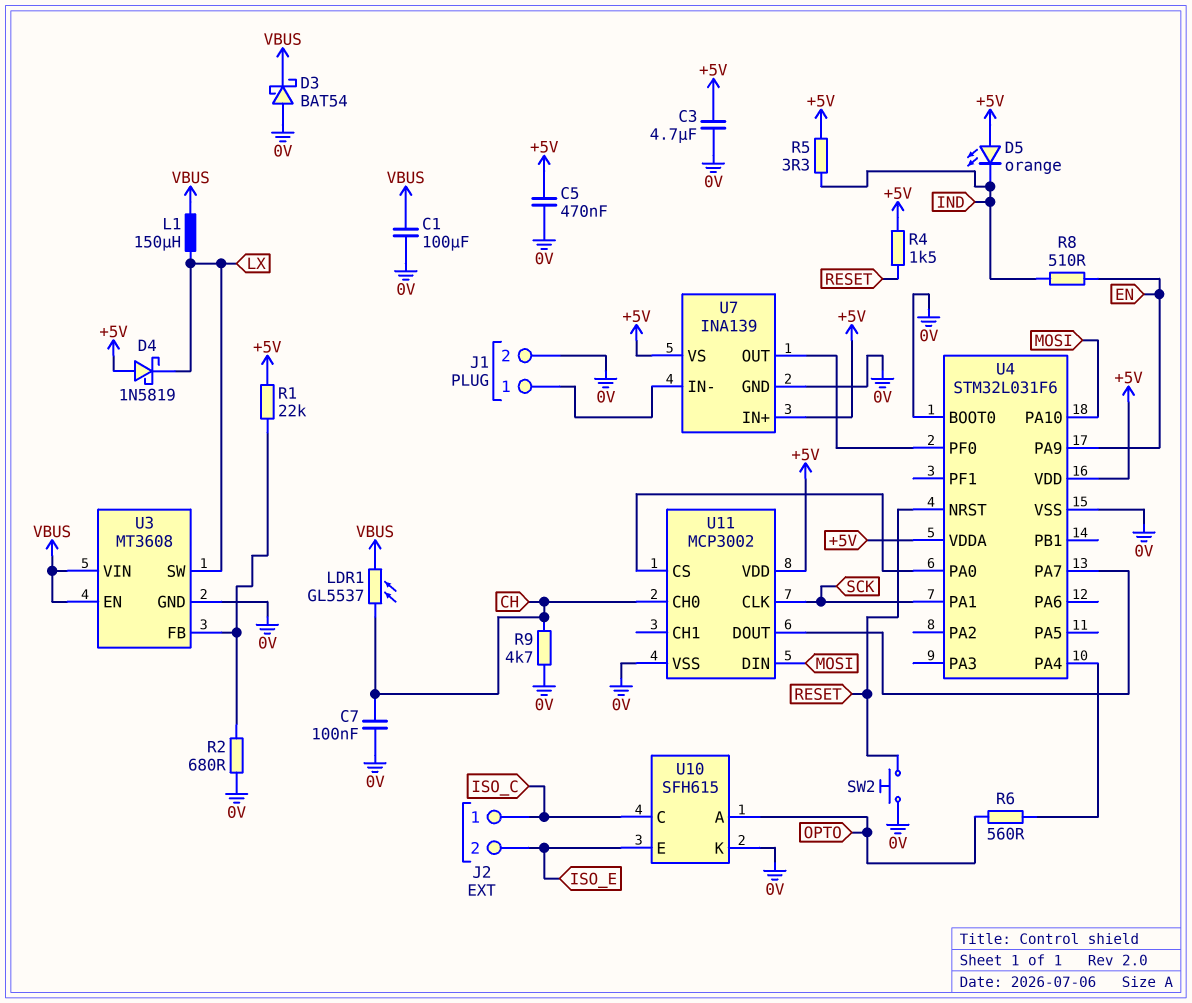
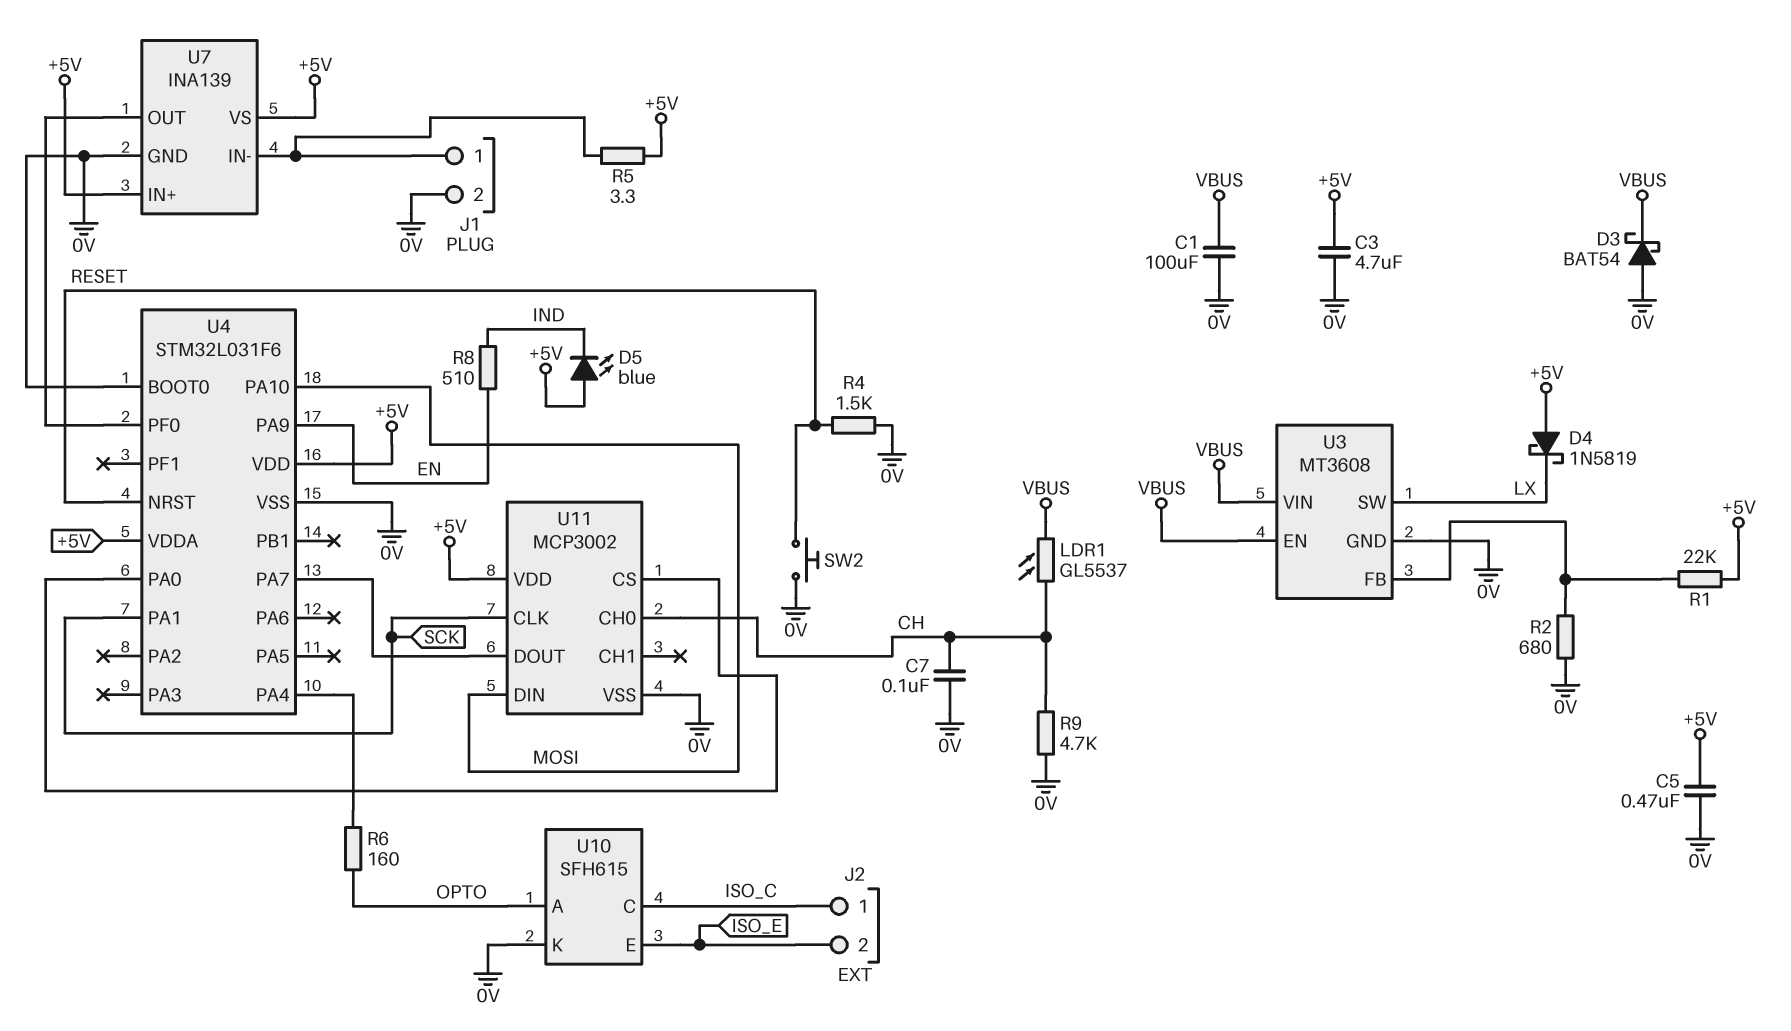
D5: LED orange (A +5V, K IND) -> LED blue (A +5V, K IND)
L1: 150uH (LX, VBUS) -> none
R4: 1.5k (+5V, RESET) -> 1.5k (0V, RESET)
R5: 3.3 (+5V, IND) -> 3.3 (+5V, J1/1)
R6: 560 (OPTO, U4/PA4) -> 160 (OPTO, U4/PA4)

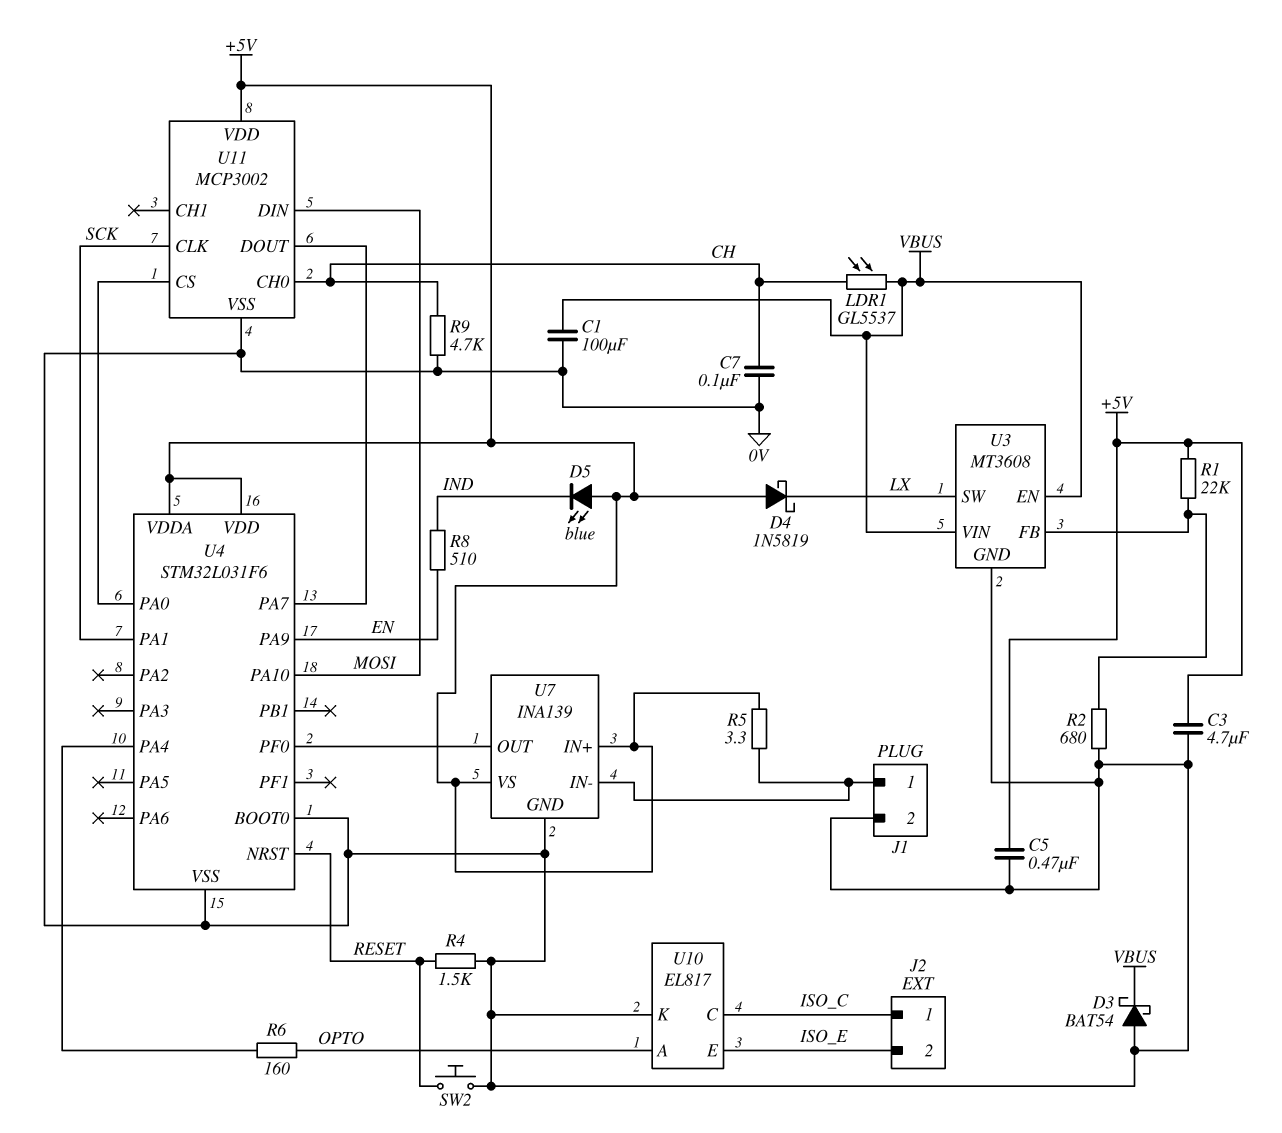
U10: SFH615 -> EL817

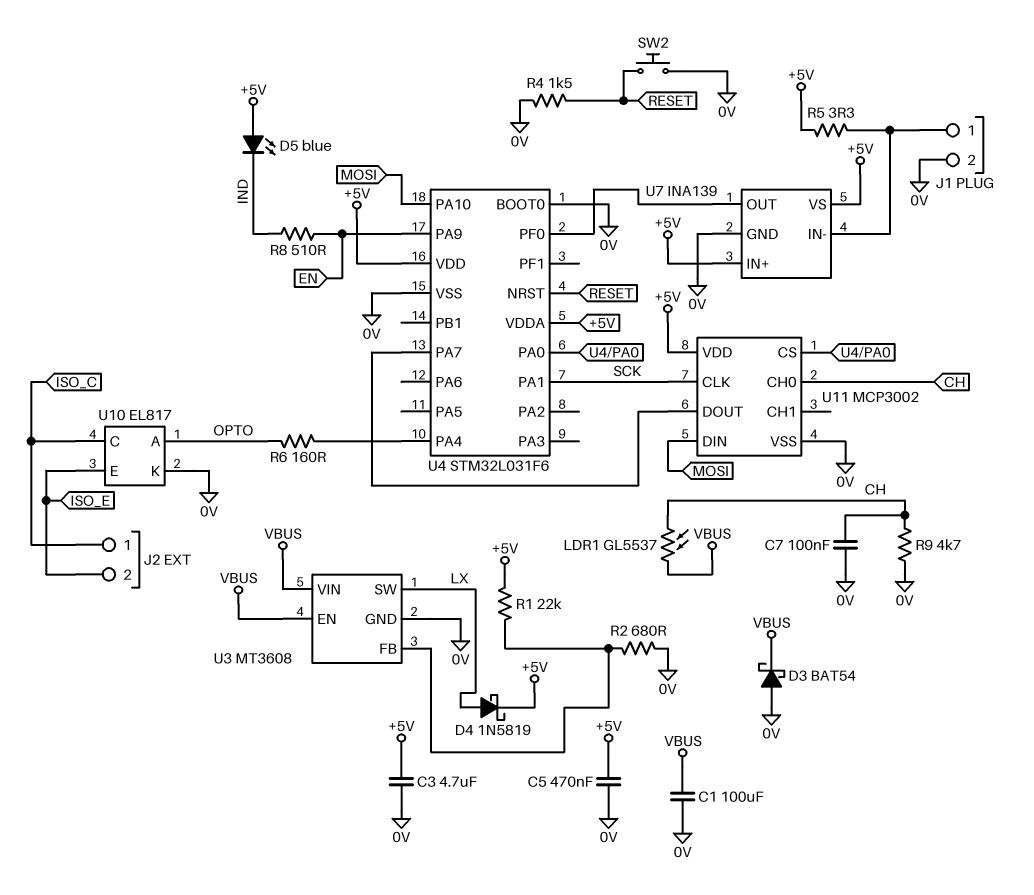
D4: schottky 1N5819 (A +5V, K LX) -> schottky 1N5819 (A LX, K +5V)

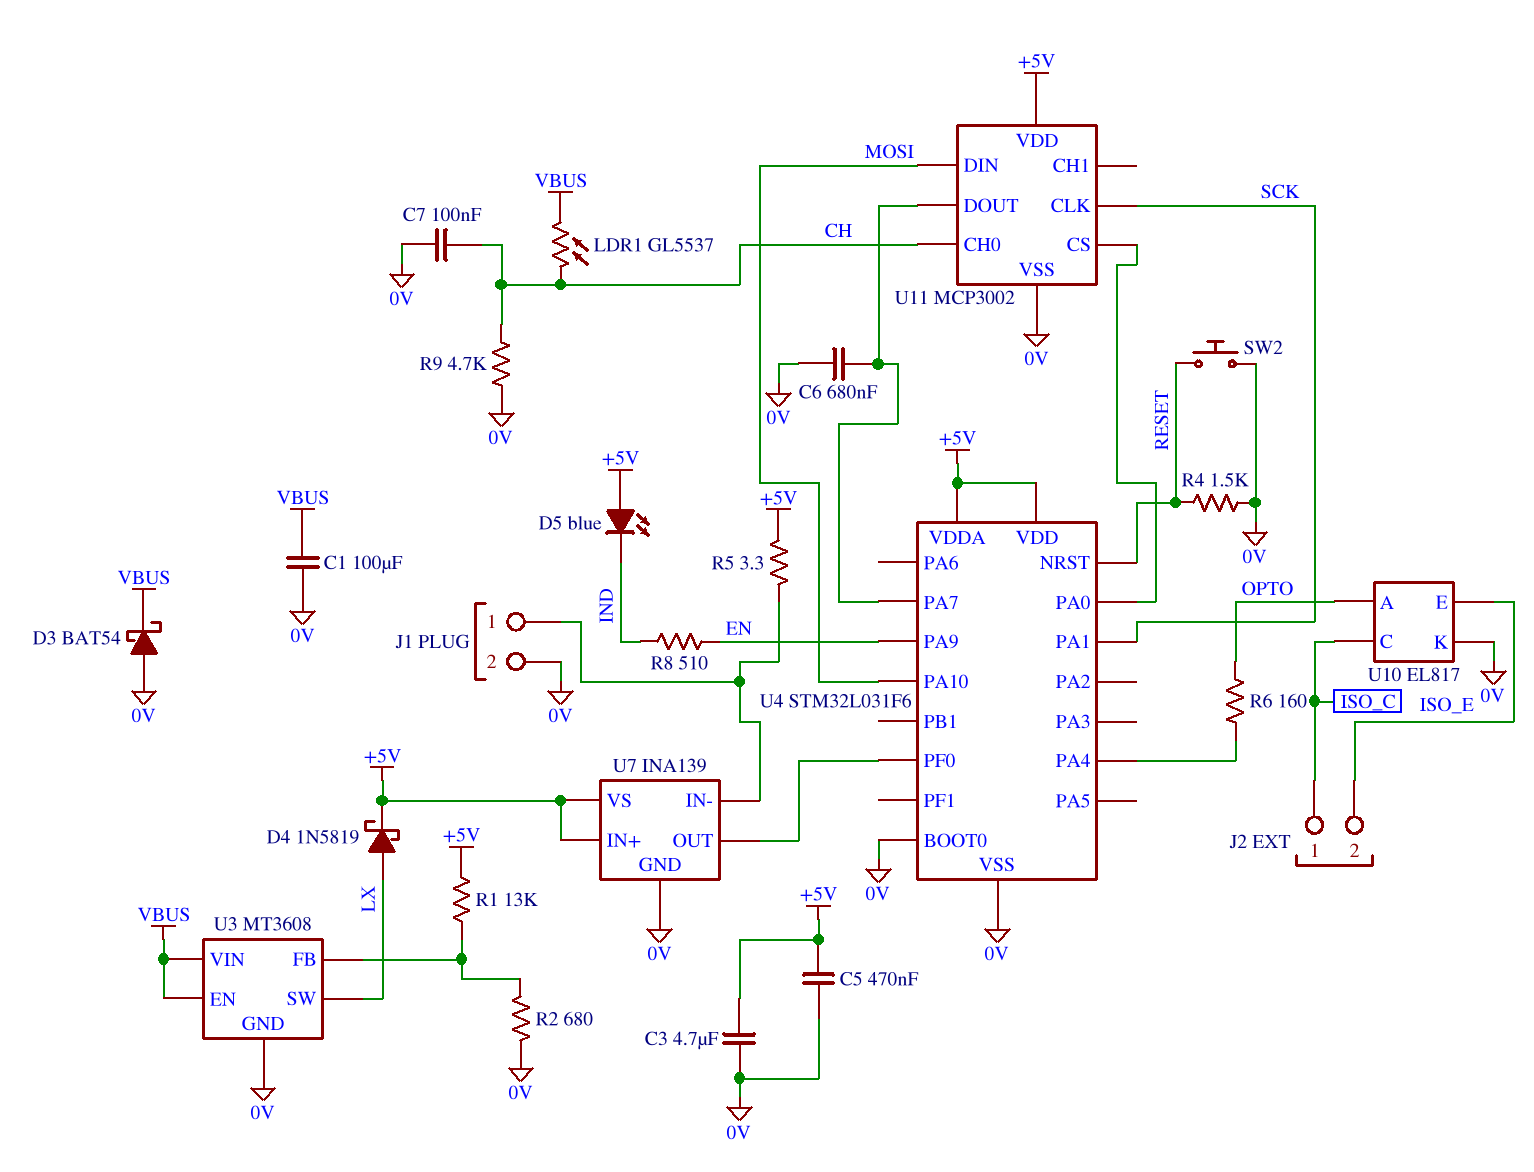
C6: none -> 680nF (0V, U4/PA7)
R1: 22k (+5V, U3/FB) -> 13k (+5V, U3/FB)

